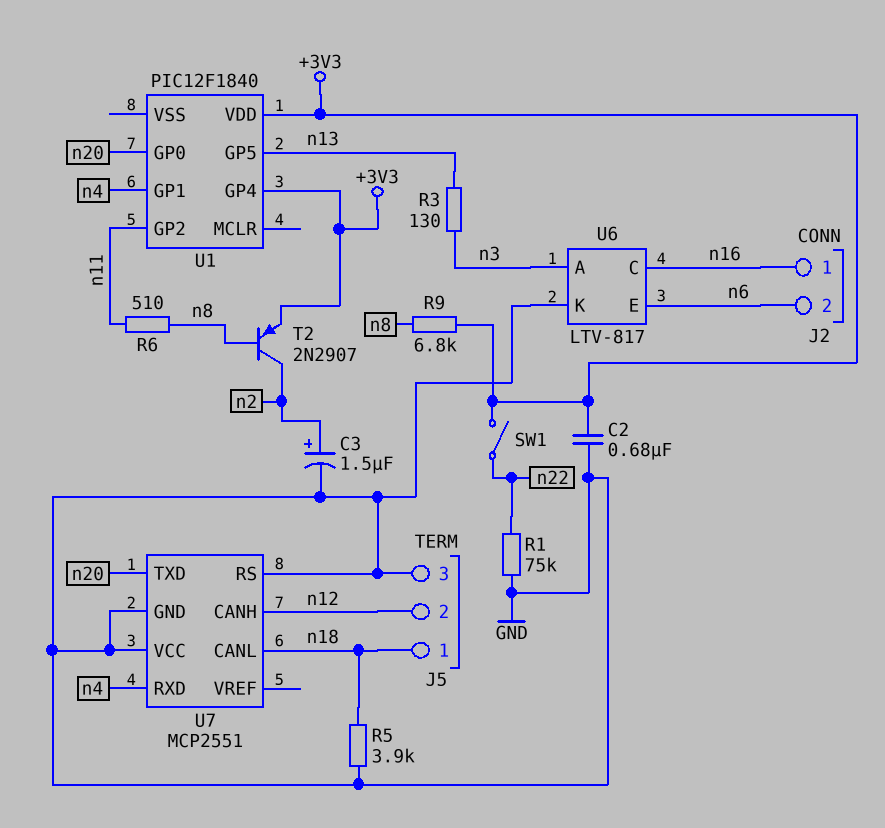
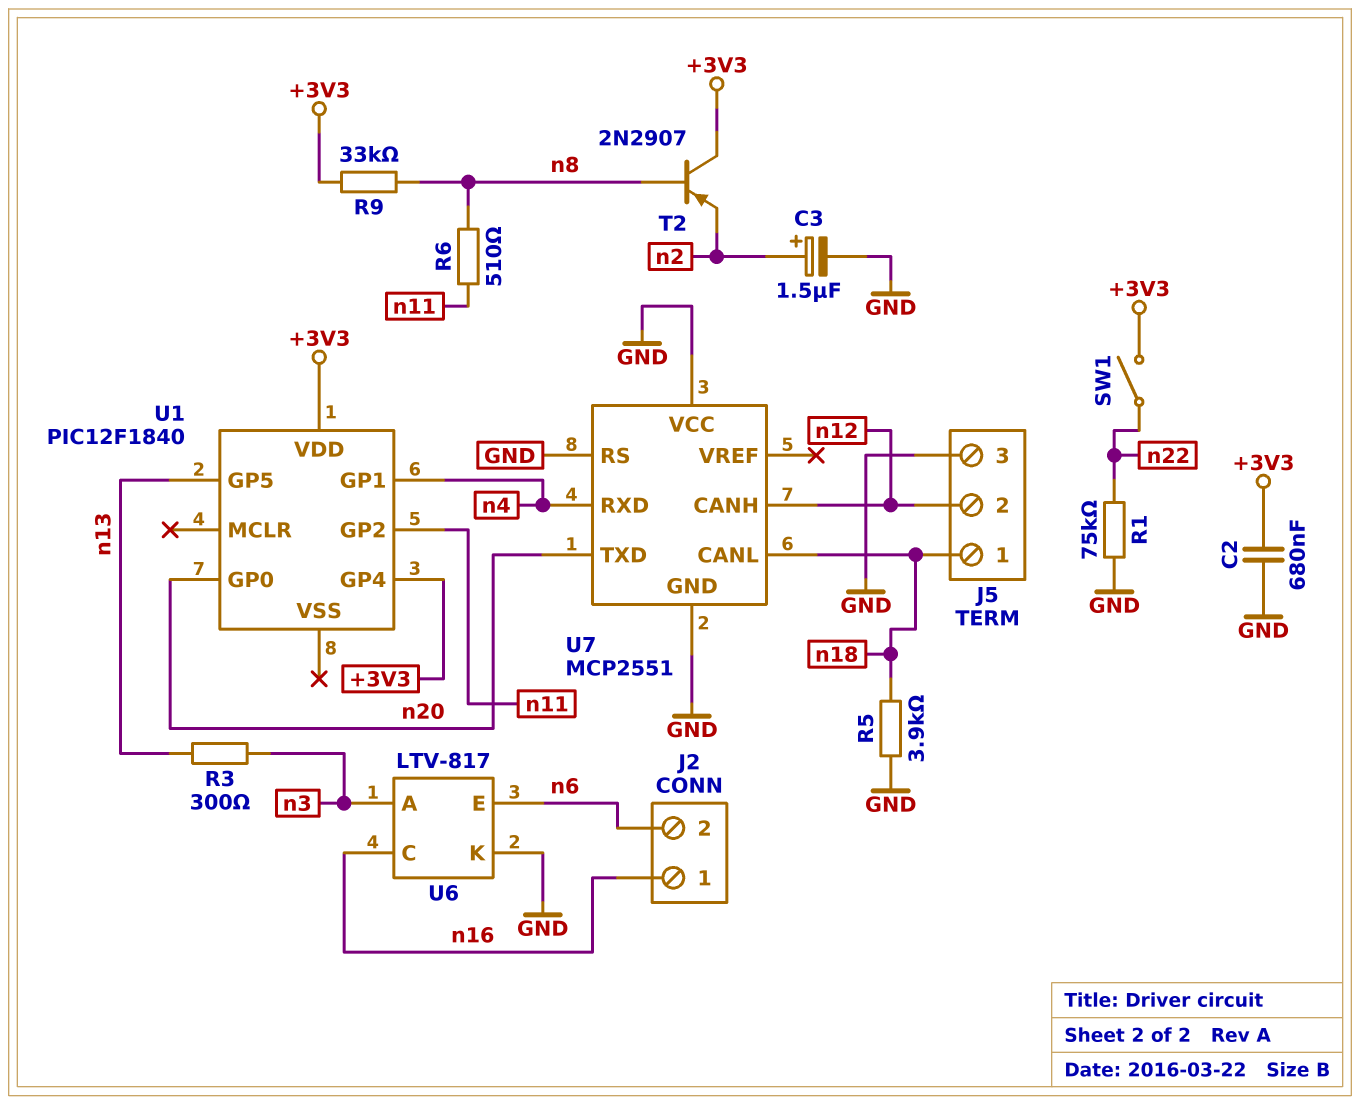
R3: 130 (n3, n13) -> 300 (n3, n13)
R9: 6.8k (+3V3, n8) -> 33k (+3V3, n8)
T2: PNP 2N2907 (B n8, C n2, E +3V3) -> PNP 2N2907 (B n8, C +3V3, E n2)

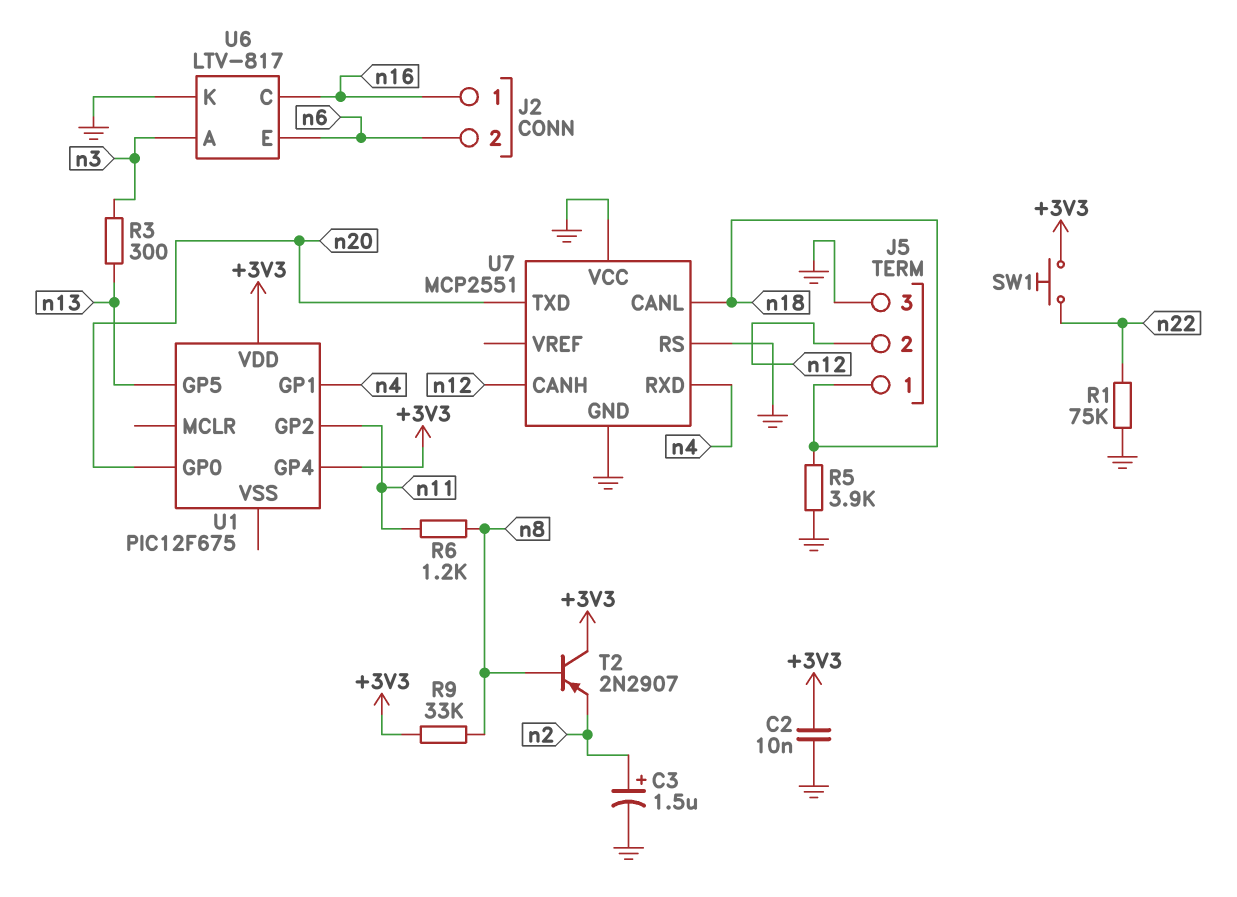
C2: 680nF (+3V3, GND) -> 10nF (+3V3, GND)
R6: 510 (n8, n11) -> 1.2k (n8, n11)
SW1: switch (+3V3, n22) -> button (+3V3, n22)
U1: PIC12F1840 -> PIC12F675

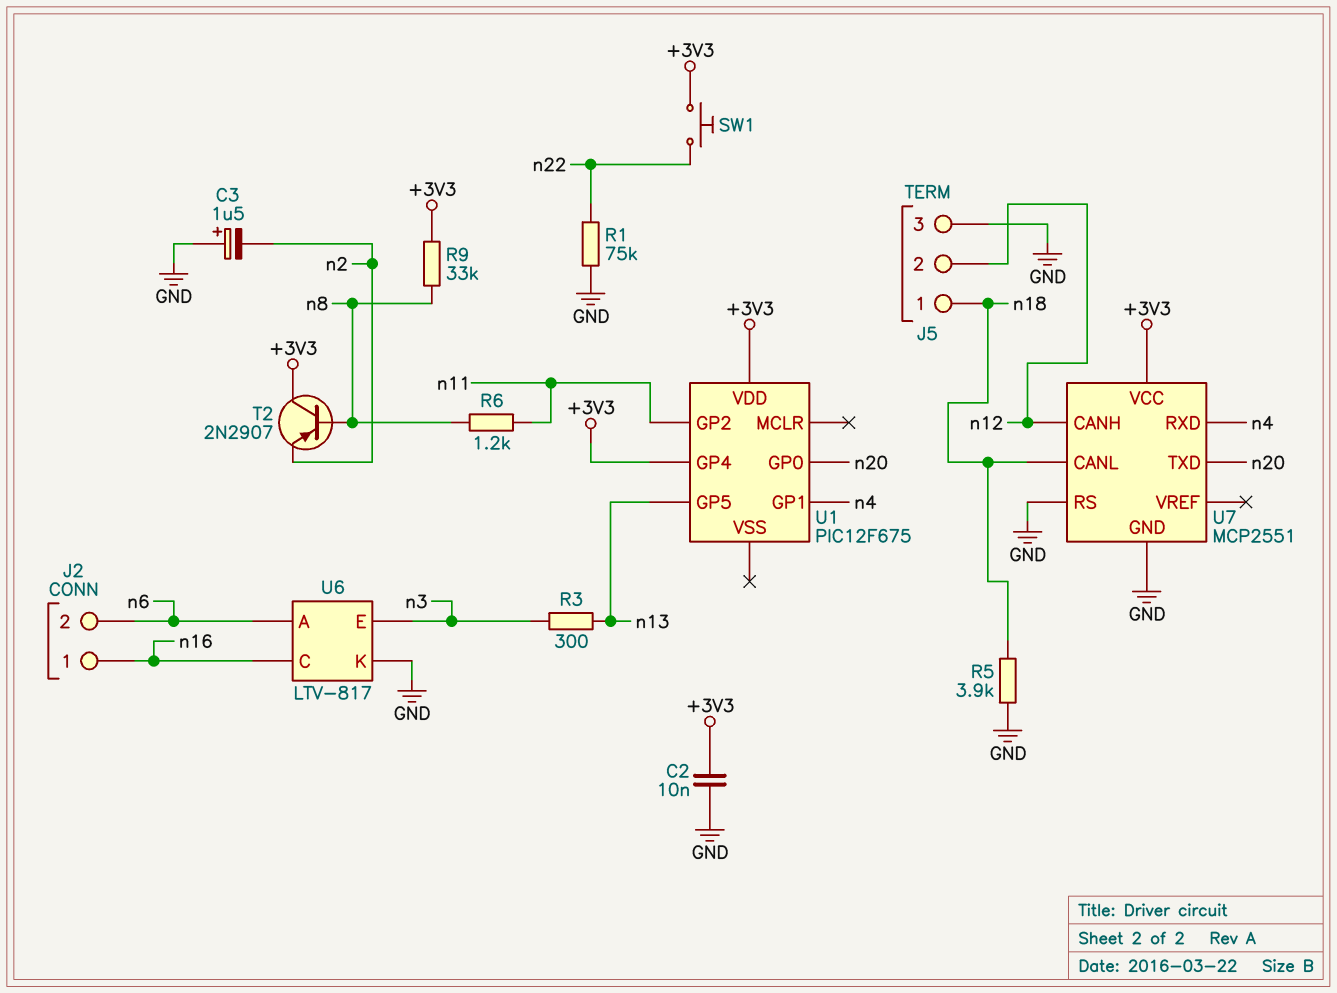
C3: 1.5uF (plus n2, minus GND) -> 1.5uF (plus GND, minus n2)
U6 pin A: n3 -> n6
U6 pin E: n6 -> n3
U7 pin VCC: GND -> +3V3

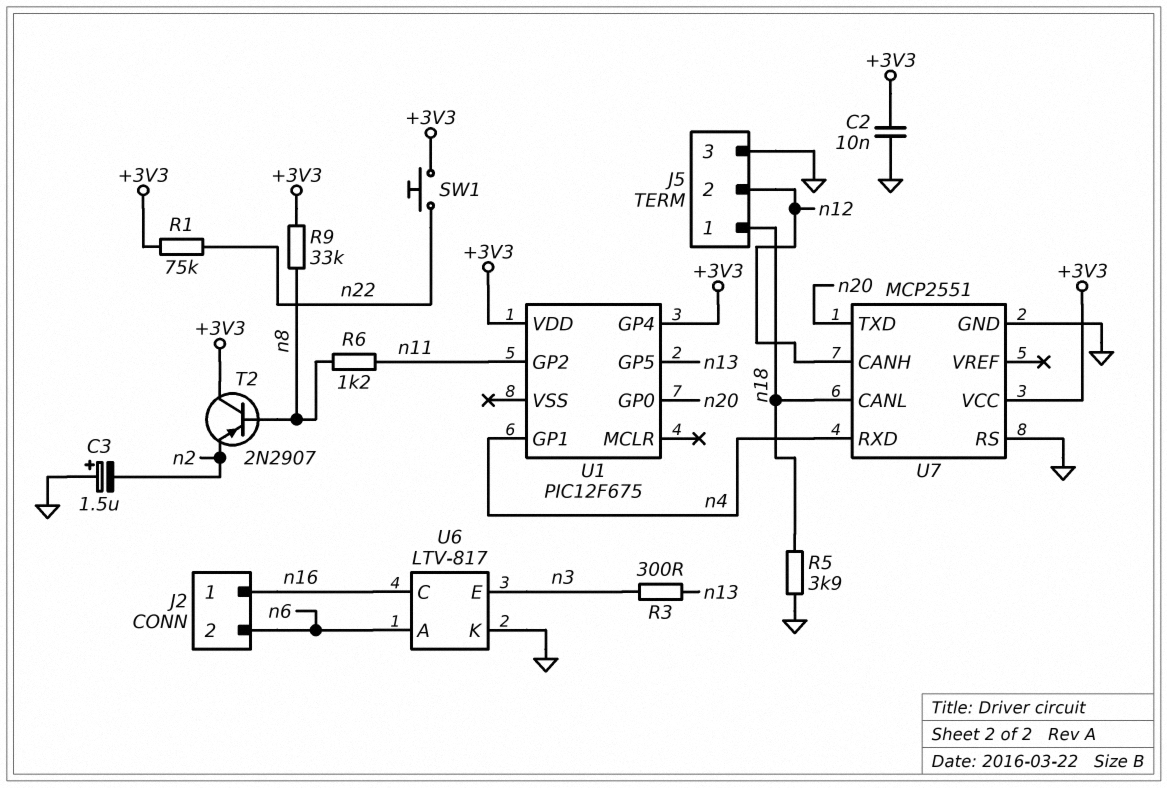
R1: 75k (GND, n22) -> 75k (+3V3, n22)

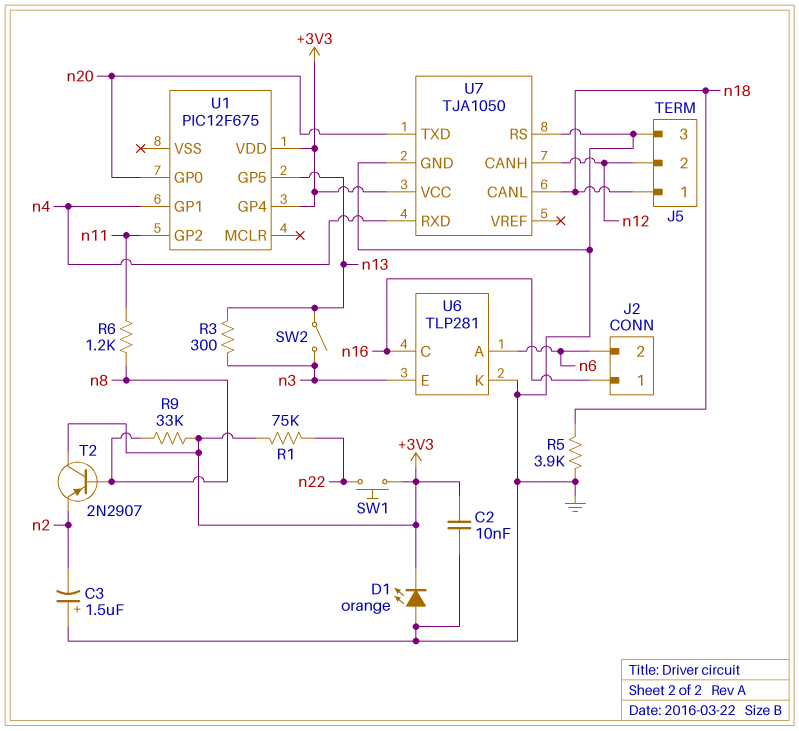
D1: none -> LED orange (A GND, K +3V3)
SW2: none -> switch (n3, n13)
U6: LTV-817 -> TLP281
U7: MCP2551 -> TJA1050

